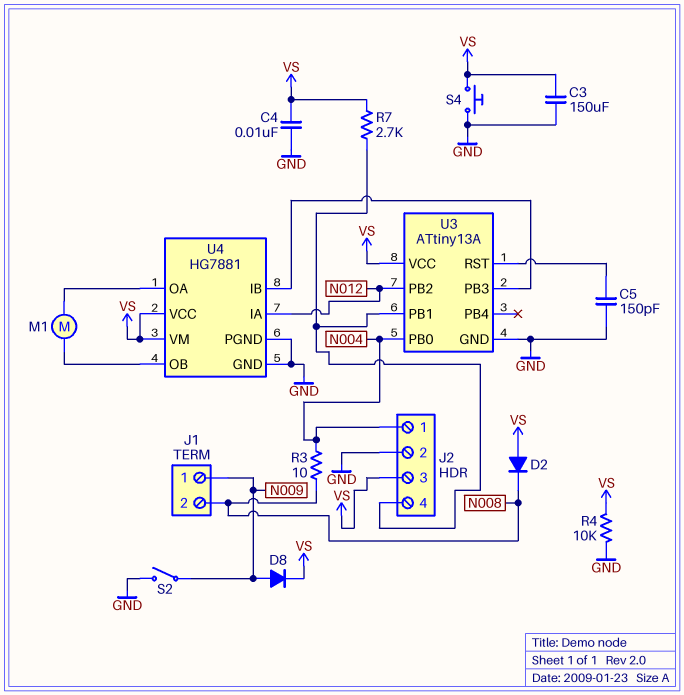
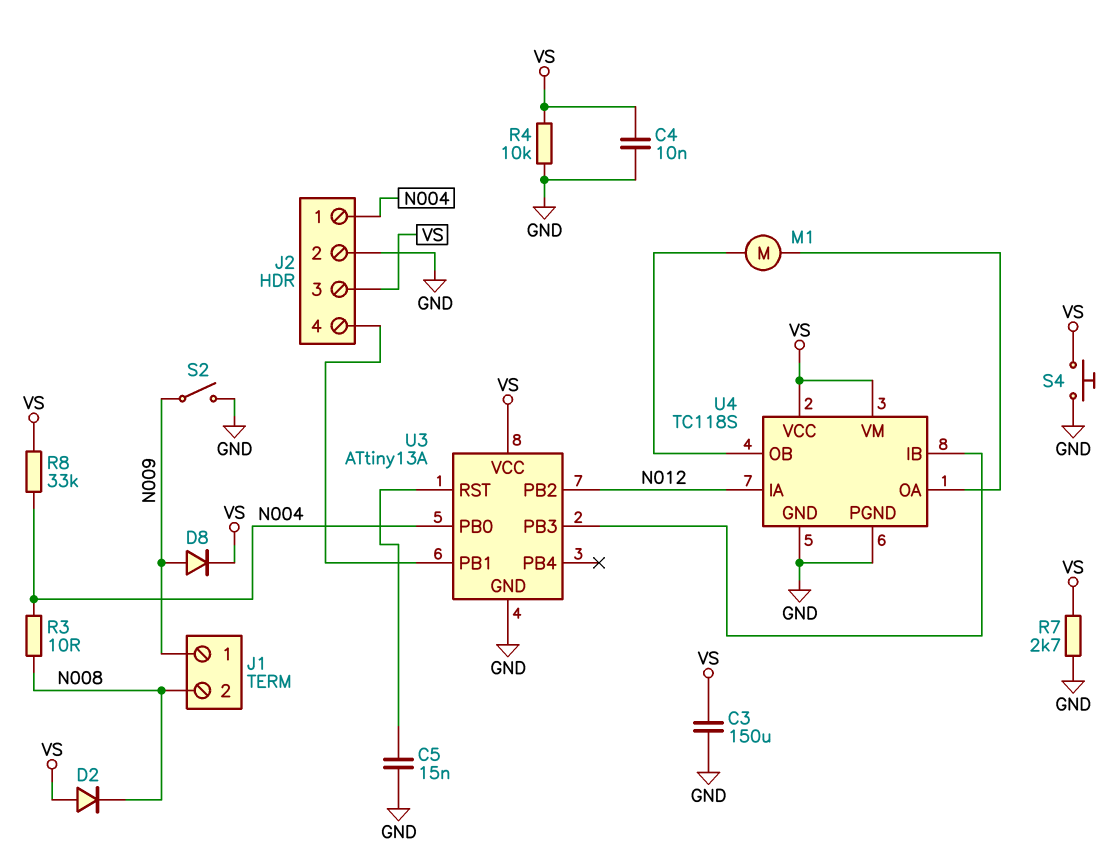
C5: 150pF (GND, U3/RST) -> 15nF (GND, U3/RST)
R7: 2.7k (J2/4, VS) -> 2.7k (GND, VS)
R8: none -> 33k (N004, VS)
U4: HG7881 -> TC118S

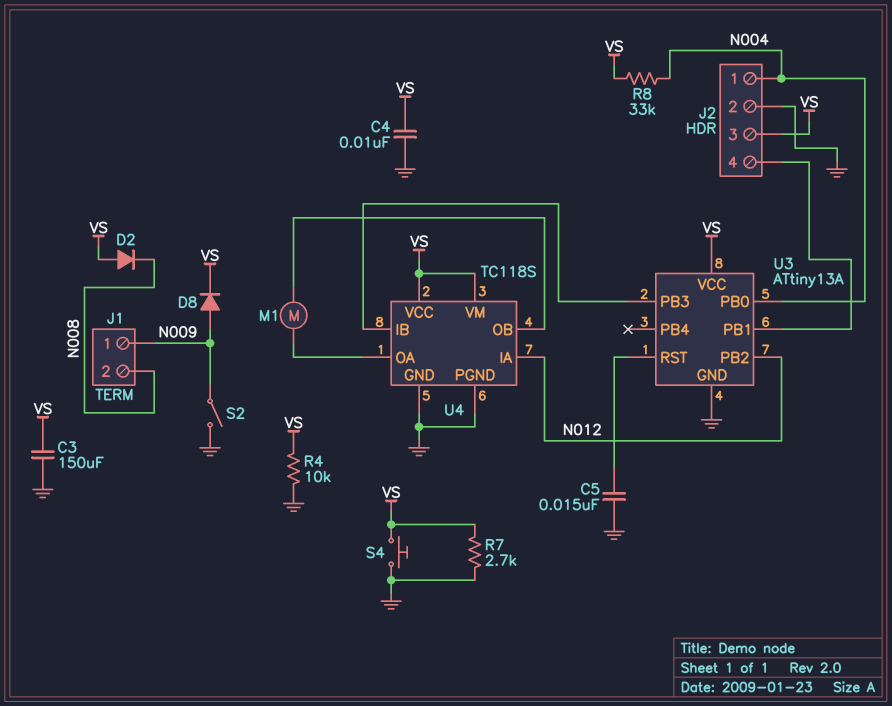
R3: 10 (N004, N008) -> none

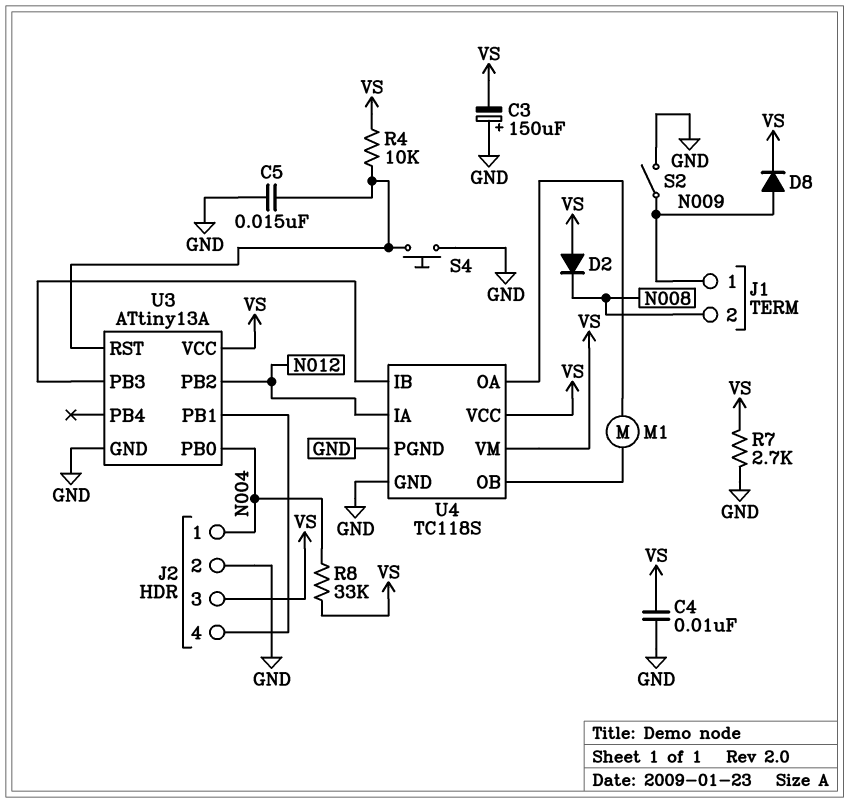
C3: 150uF (GND, VS) -> 150uF (plus GND, minus VS)
R4: 10k (GND, VS) -> 10k (U3/RST, VS)
S4: button (GND, VS) -> button (GND, U3/RST)

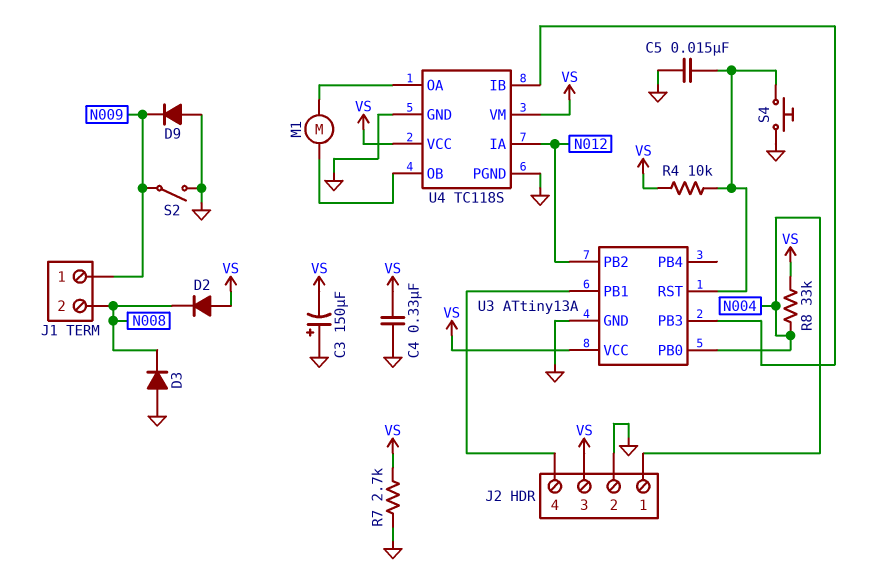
C4: 10nF (GND, VS) -> 330nF (GND, VS)
D3: none -> diode (A GND, K N008)
D8: diode (A N009, K VS) -> none
D9: none -> diode (A GND, K N009)

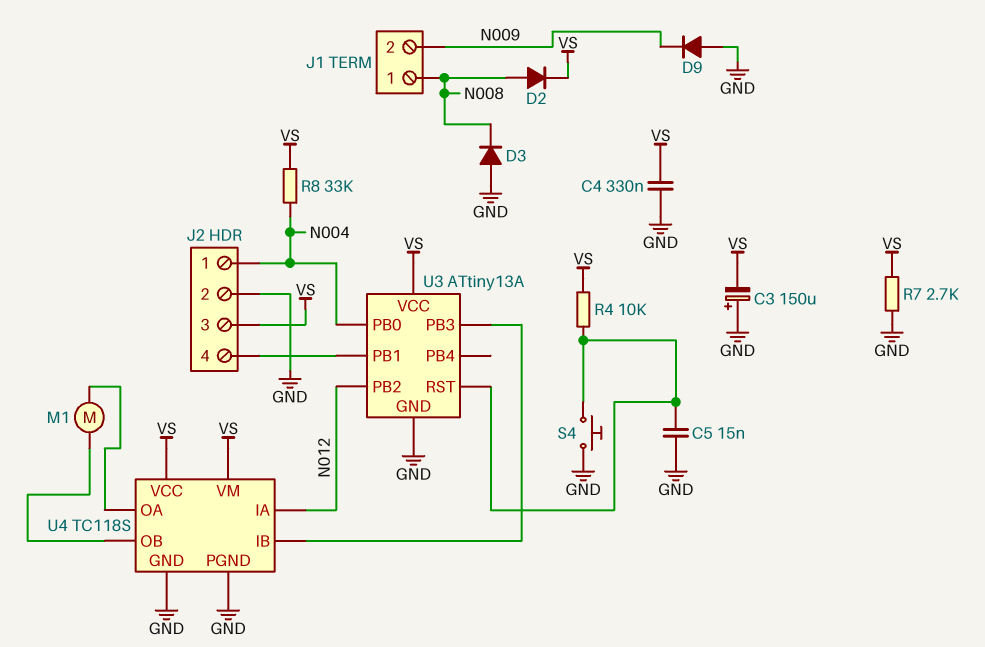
D2: diode (A VS, K N008) -> diode (A N008, K VS)
J1 pin 1: N009 -> N008
J1 pin 2: N008 -> N009
S2: switch (GND, N009) -> none

